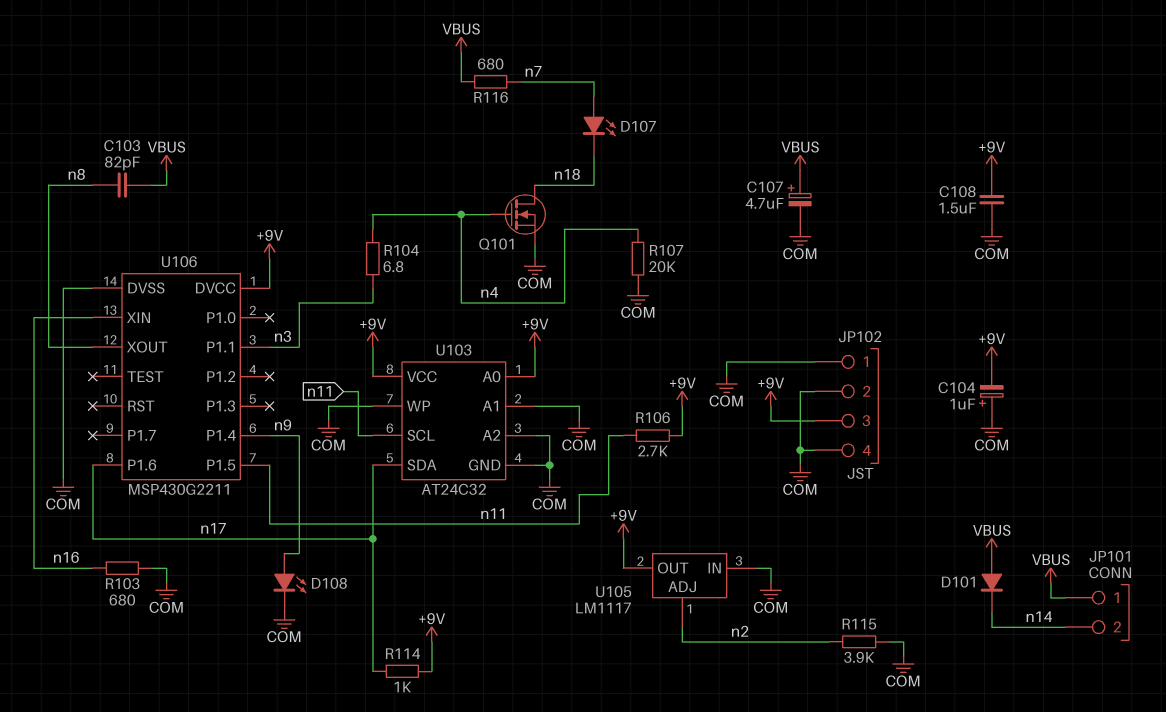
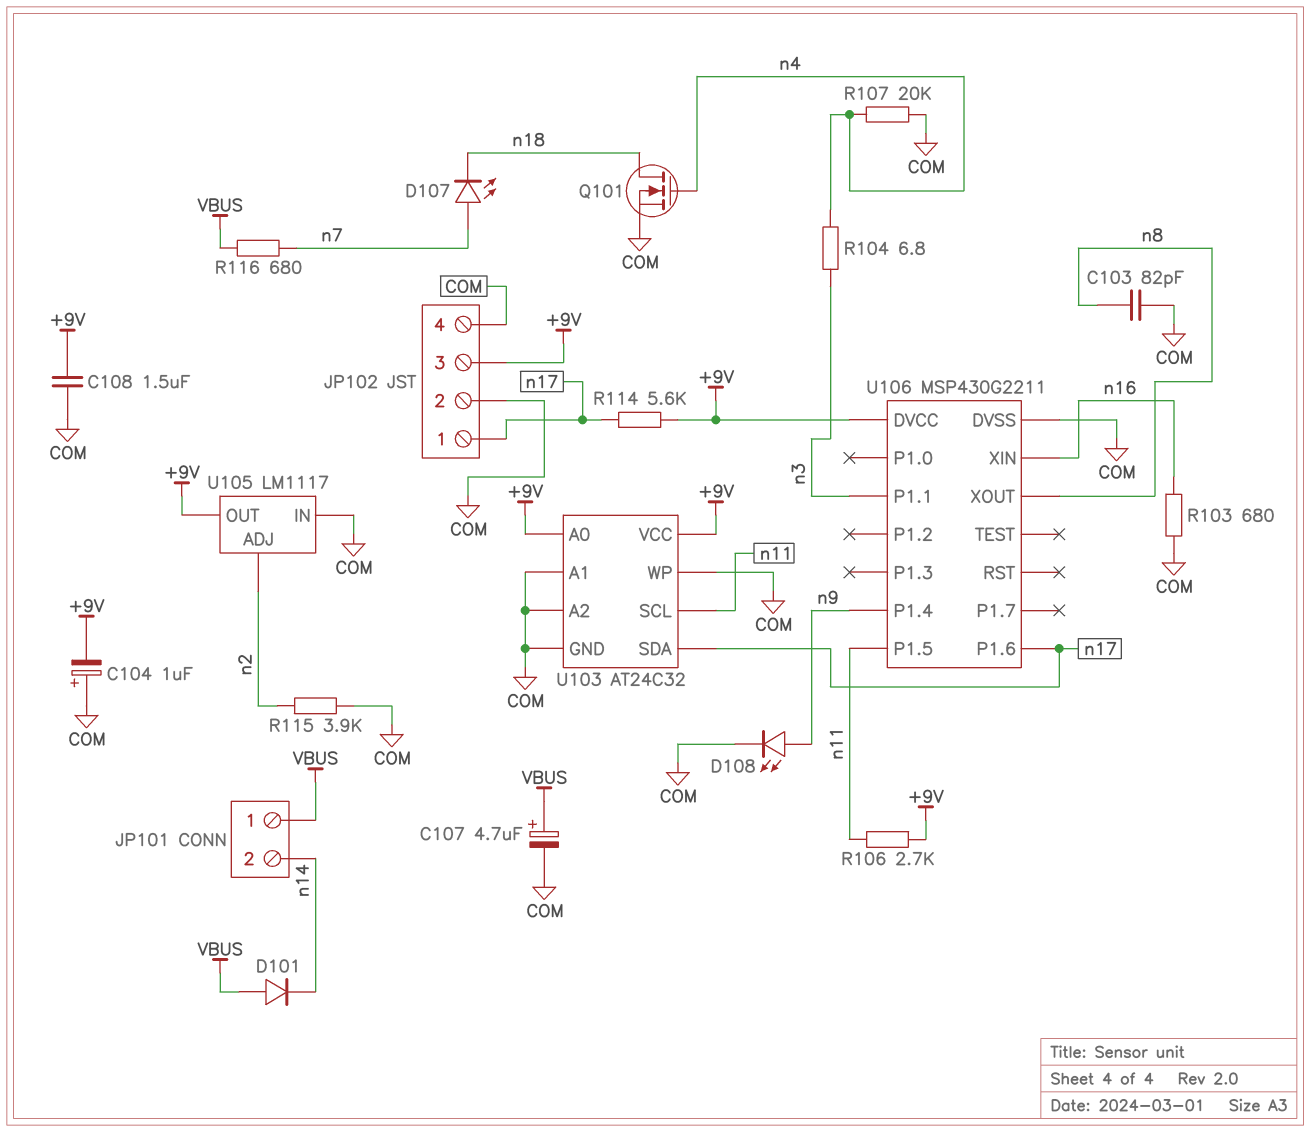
C103: 82pF (VBUS, n8) -> 82pF (COM, n8)
JP102 pin 1: COM -> n17
R114: 1k (+9V, n17) -> 5.6k (+9V, n17)

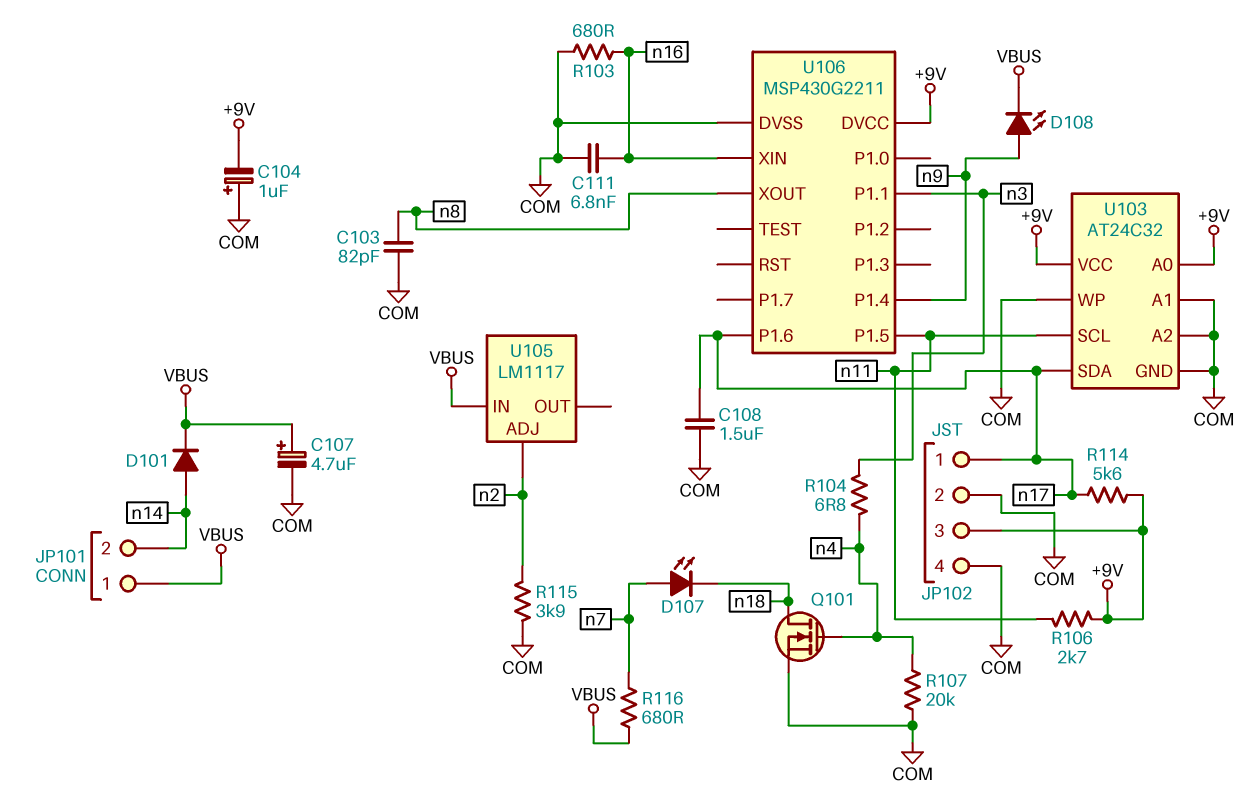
C108: 1.5uF (+9V, COM) -> 1.5uF (COM, n17)
C111: none -> 6.8nF (COM, n16)
D101: diode (A VBUS, K n14) -> diode (A n14, K VBUS)
D108: LED (A n9, K COM) -> LED (A n9, K VBUS)
U105 pin IN: COM -> VBUS
U105 pin OUT: +9V -> none

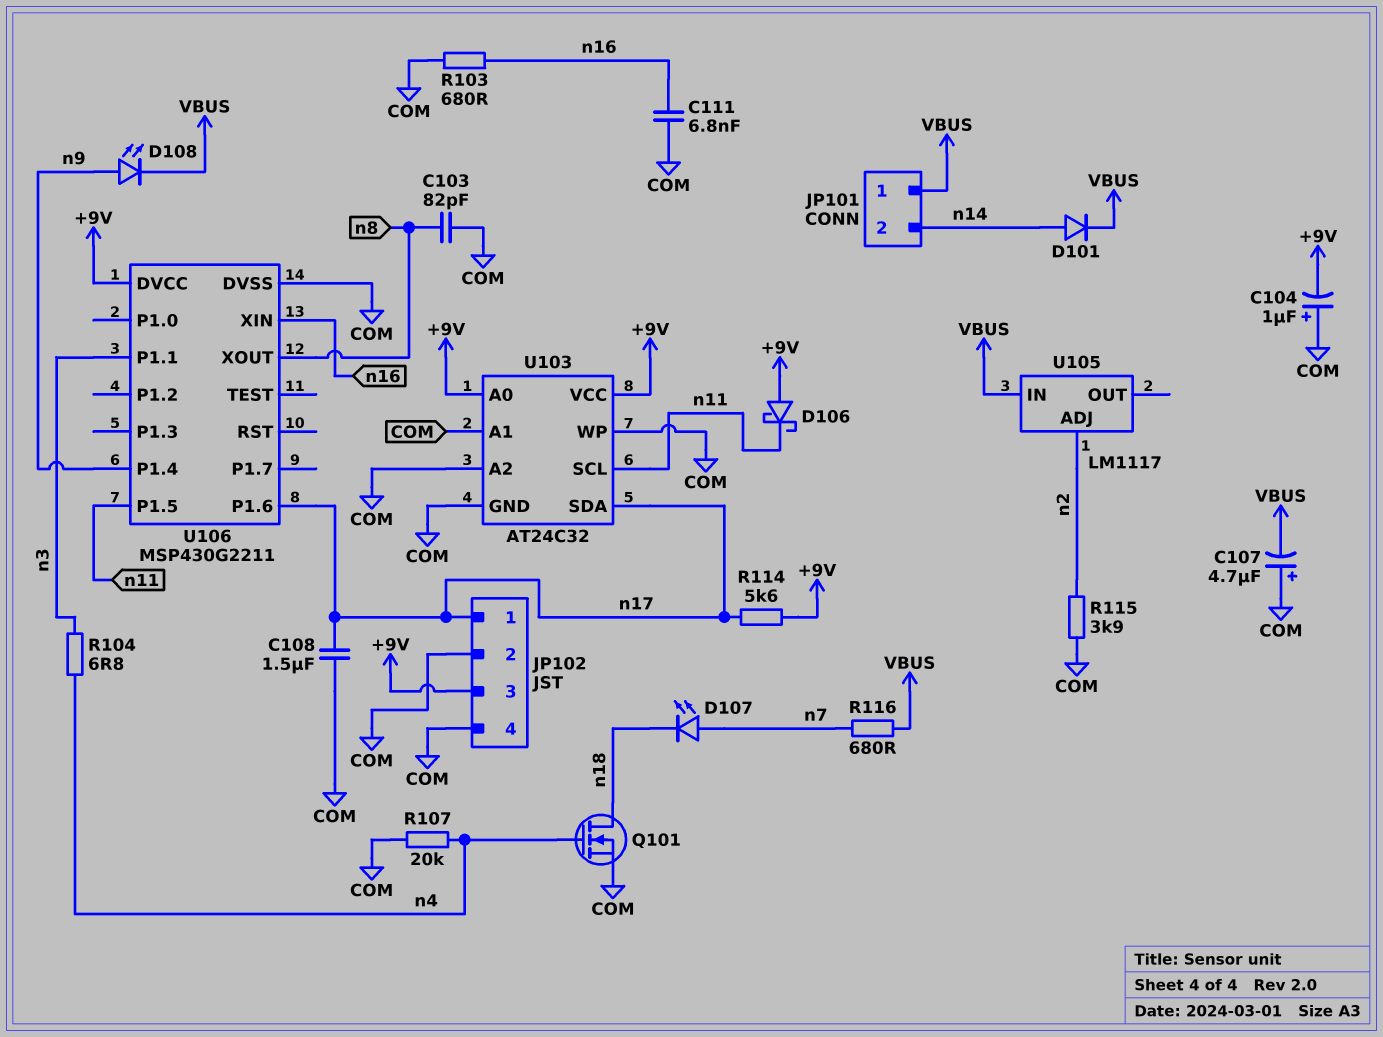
C107: 4.7uF (plus VBUS, minus COM) -> 4.7uF (plus COM, minus VBUS)
D106: none -> schottky (A +9V, K n11)
R106: 2.7k (+9V, n11) -> none

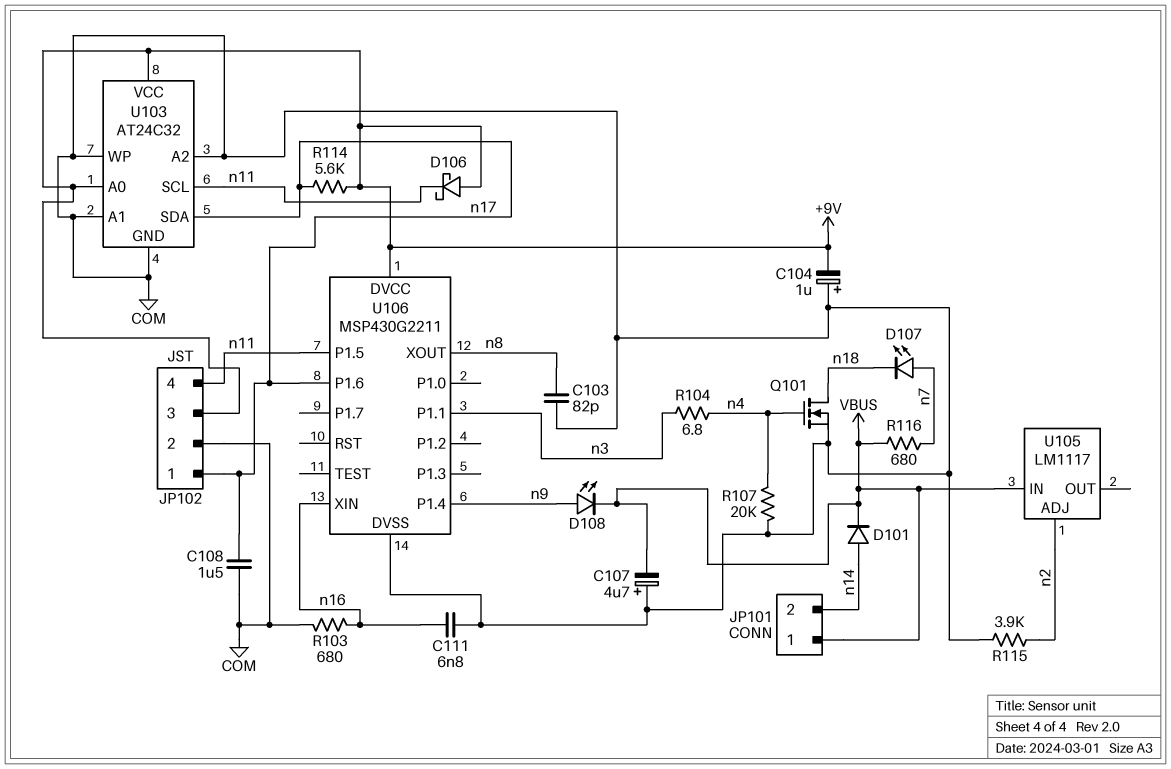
JP102 pin 4: COM -> n11

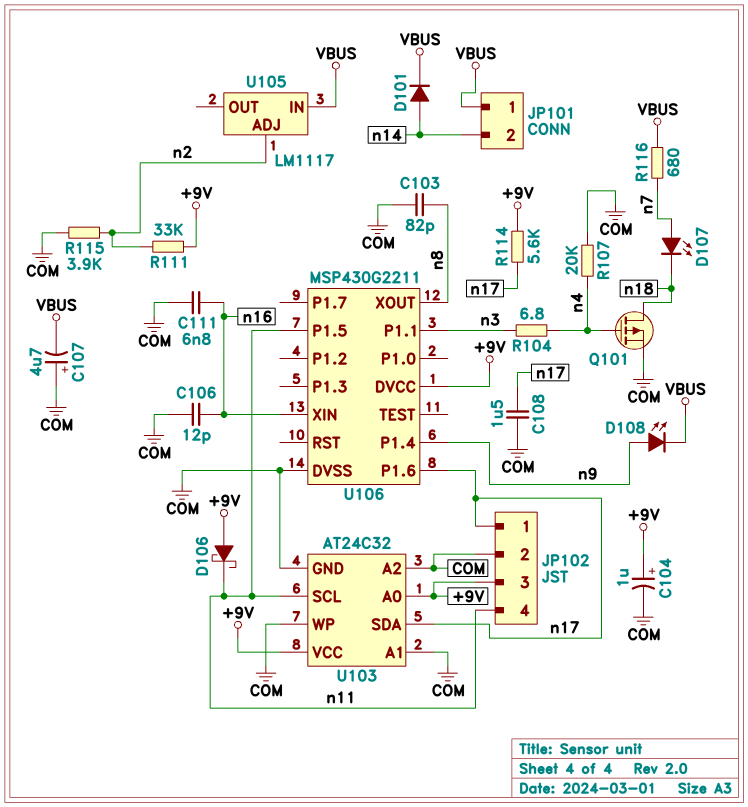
C104: 1uF (plus COM, minus +9V) -> 1uF (plus +9V, minus COM)
C106: none -> 12pF (COM, n16)
Q101: NMOS (G n4, D n18, S COM) -> PMOS (G n4, D n18, S COM)
R103: 680 (COM, n16) -> none
R111: none -> 33k (+9V, n2)

